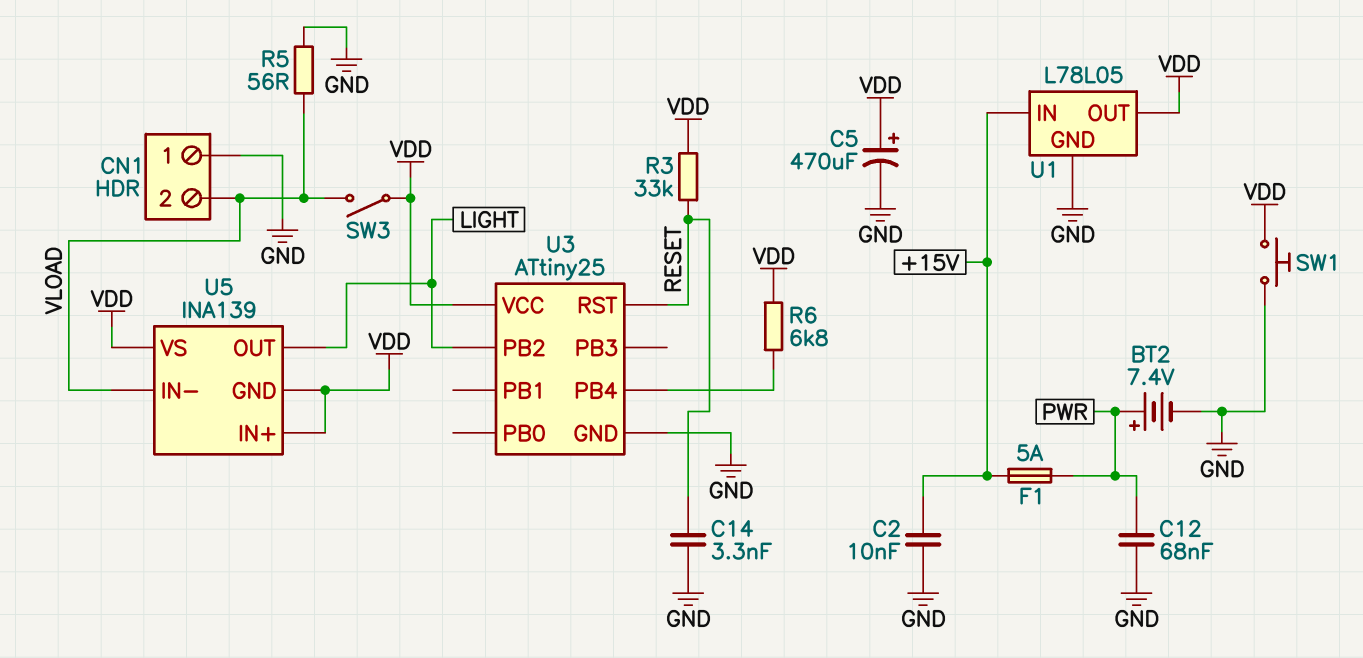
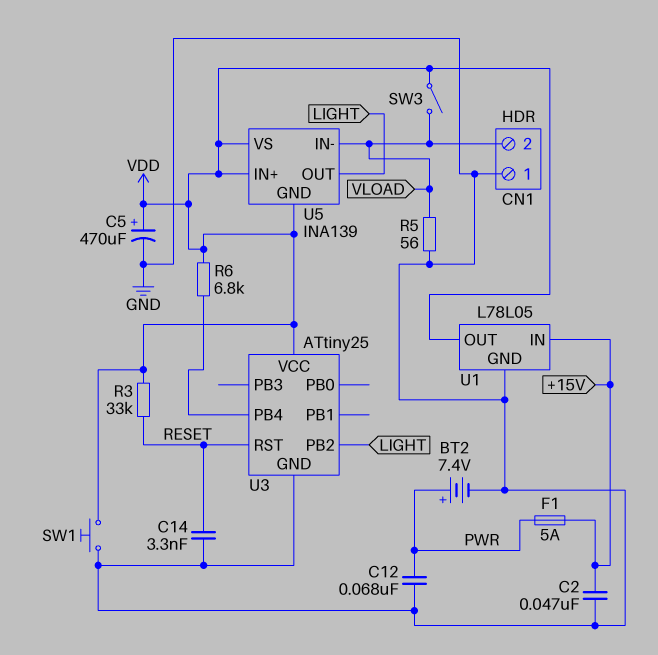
C2: 10nF (+15V, GND) -> 47nF (+15V, GND)

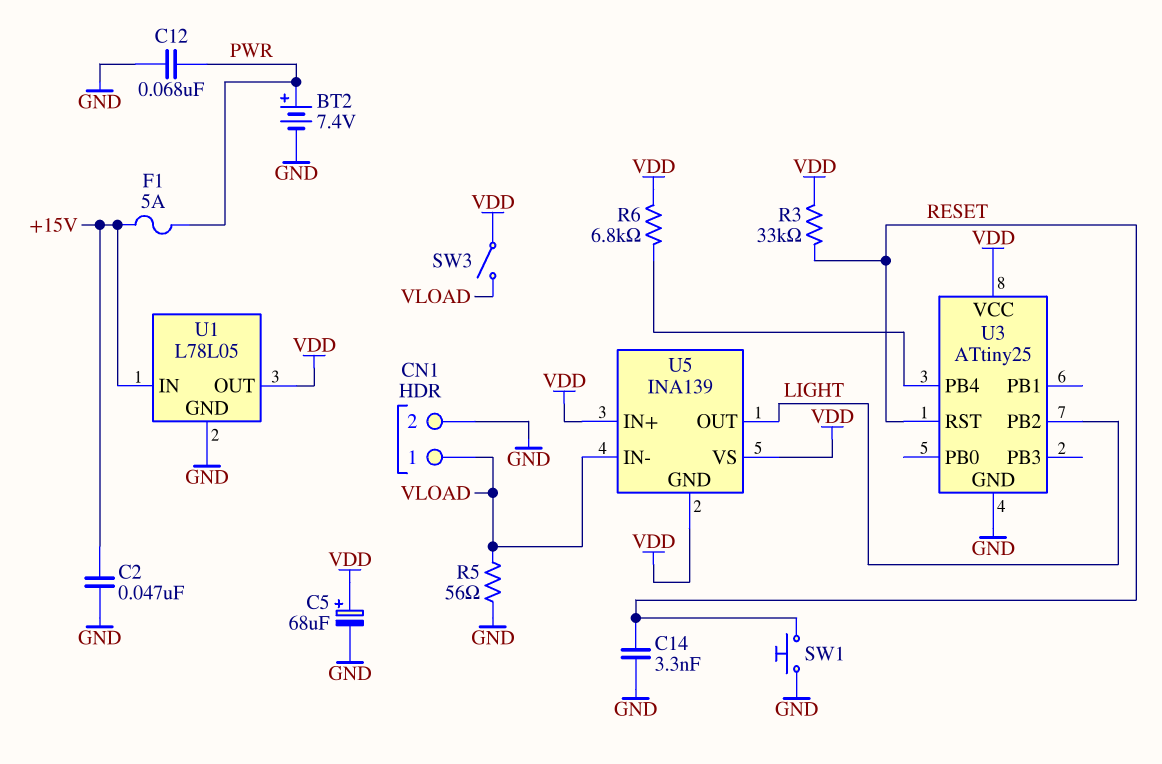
C5: 470uF (plus VDD, minus GND) -> 68uF (plus VDD, minus GND)
CN1 pin 1: GND -> VLOAD
CN1 pin 2: VLOAD -> GND
SW1: button (GND, VDD) -> button (GND, RESET)

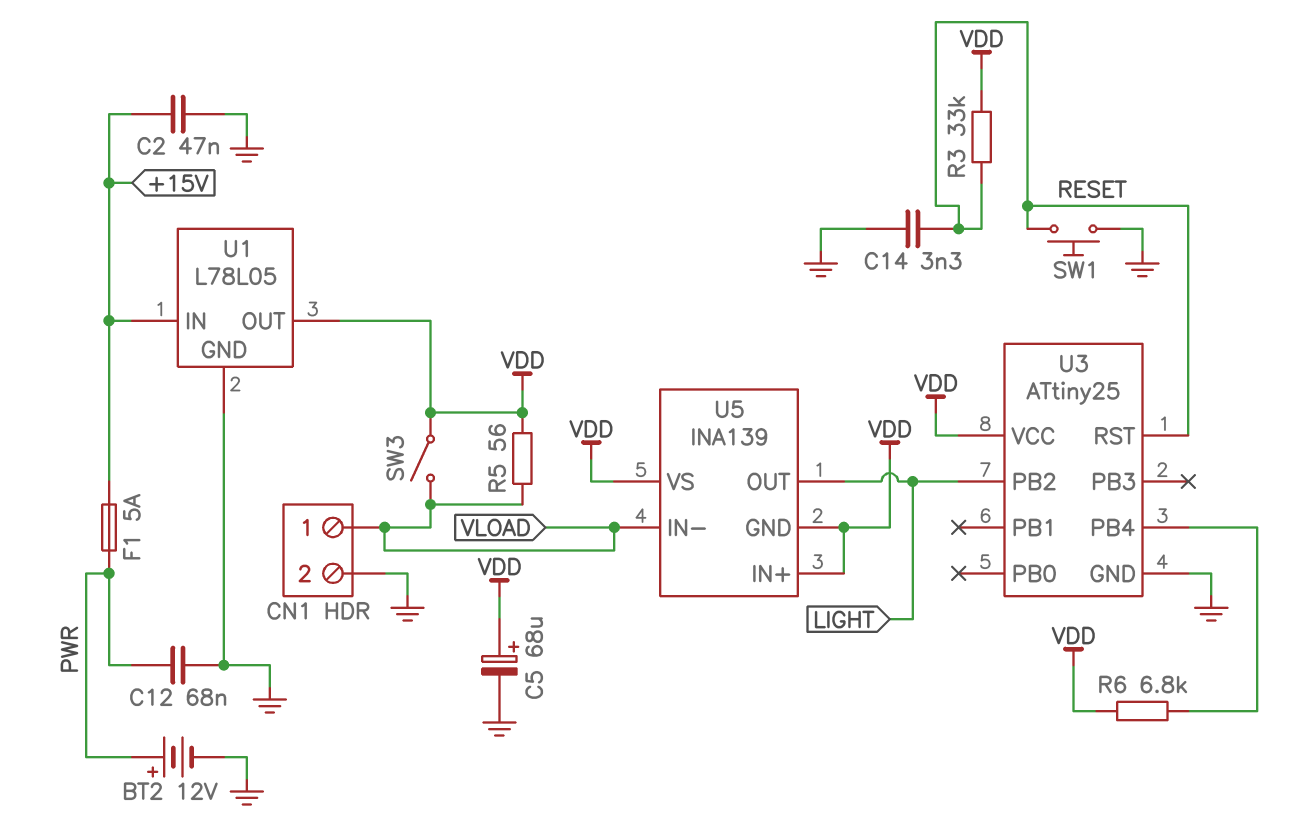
BT2: 7.4V (plus PWR, minus GND) -> 12V (plus PWR, minus GND)
R5: 56 (GND, VLOAD) -> 56 (VDD, VLOAD)

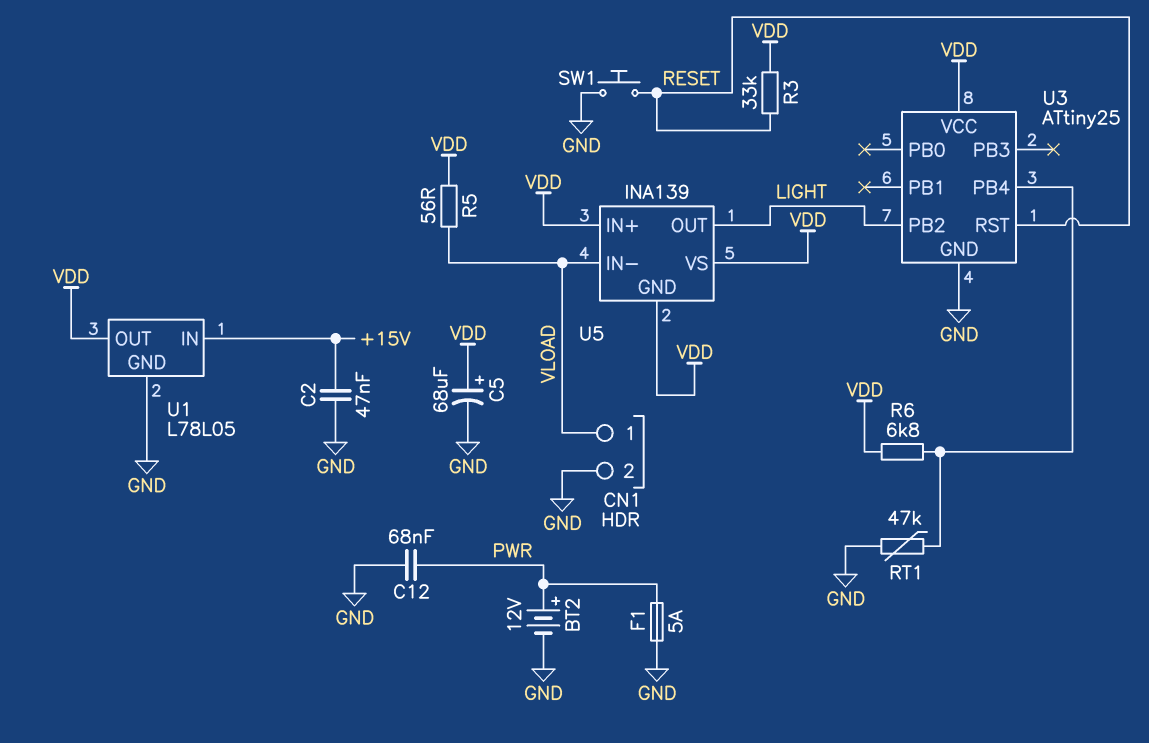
C14: 3.3nF (GND, RESET) -> none
F1: 5A (+15V, PWR) -> 5A (GND, PWR)
RT1: none -> 47k (GND, U3/PB4)
SW3: switch (VDD, VLOAD) -> none

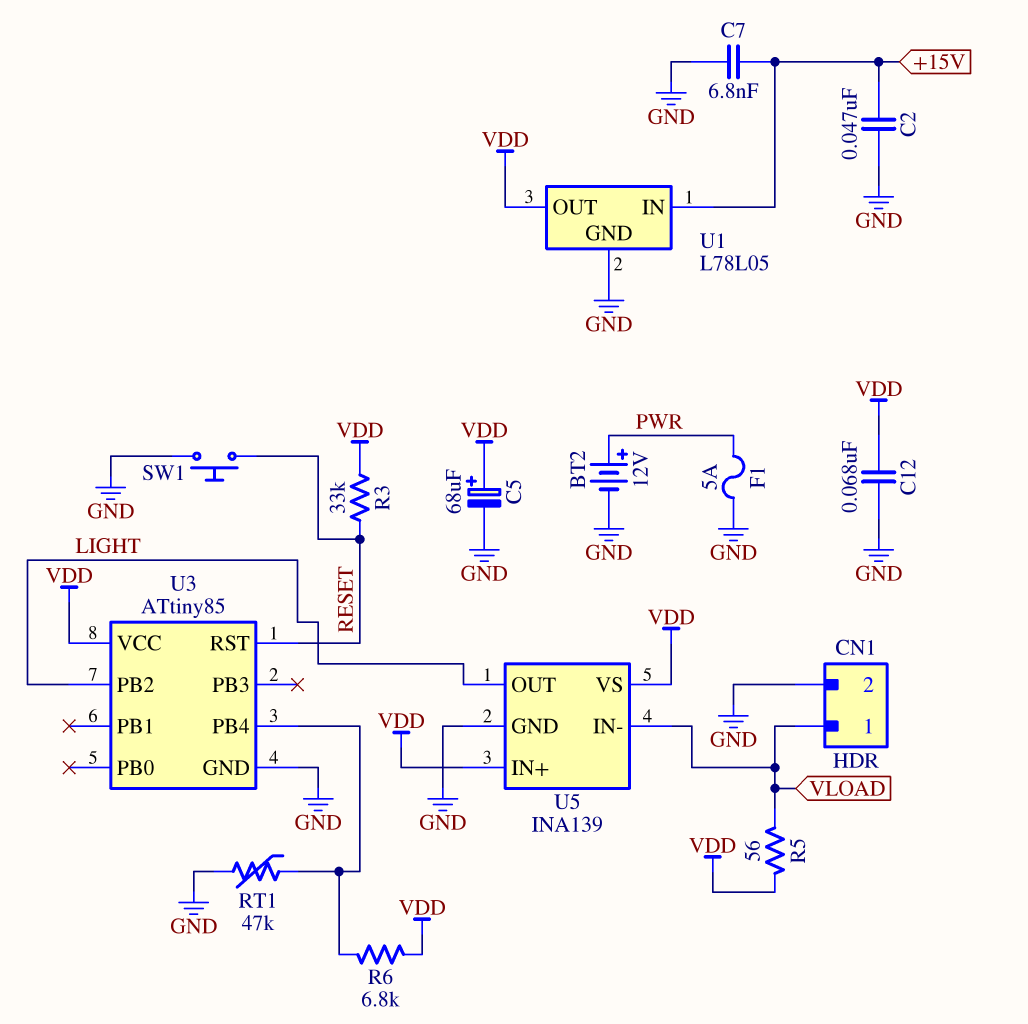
C7: none -> 6.8nF (+15V, GND)
C12: 68nF (GND, PWR) -> 68nF (GND, VDD)
U3: ATtiny25 -> ATtiny85
U5 pin GND: VDD -> GND

